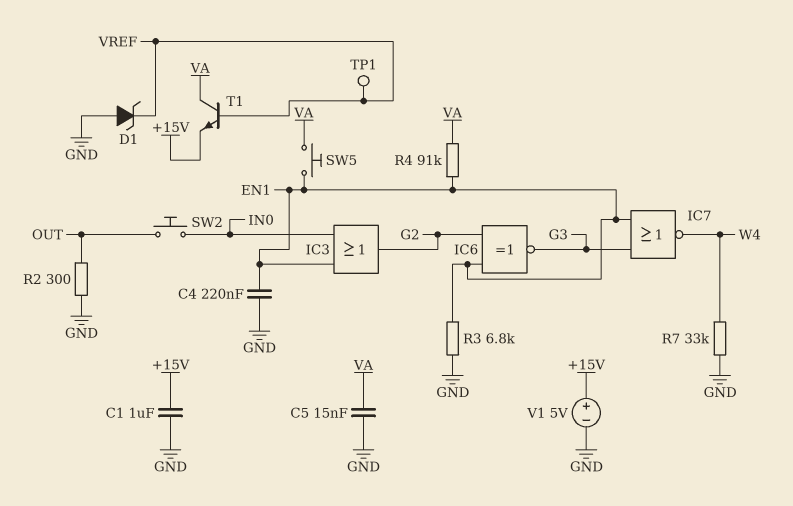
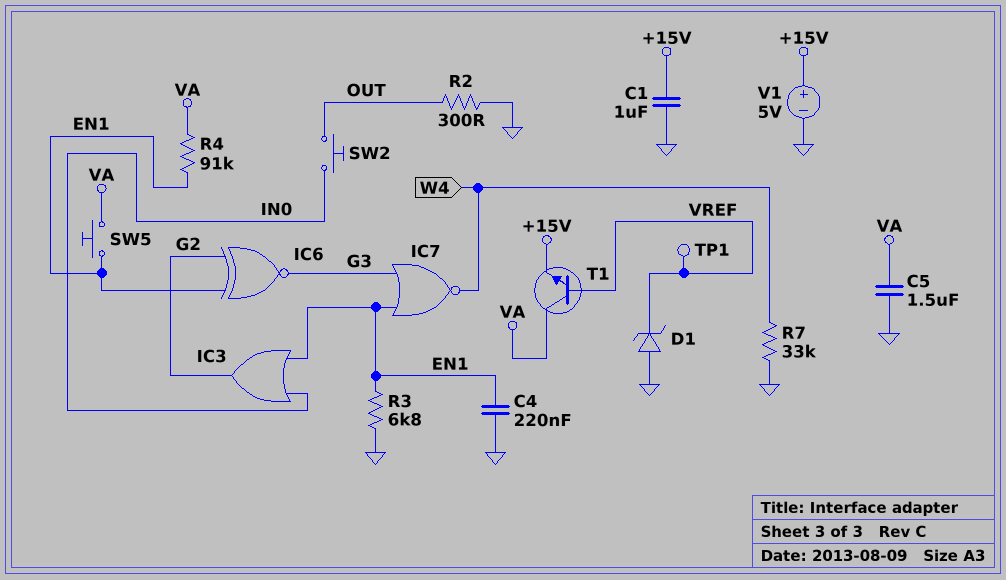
C5: 15nF (GND, VA) -> 1.5uF (GND, VA)

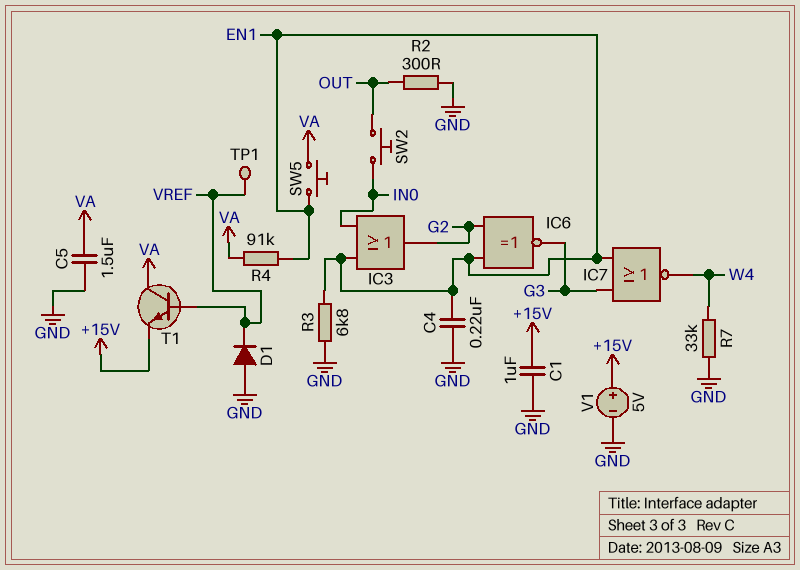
D1: zener (A GND, K VREF) -> diode (A GND, K VREF)

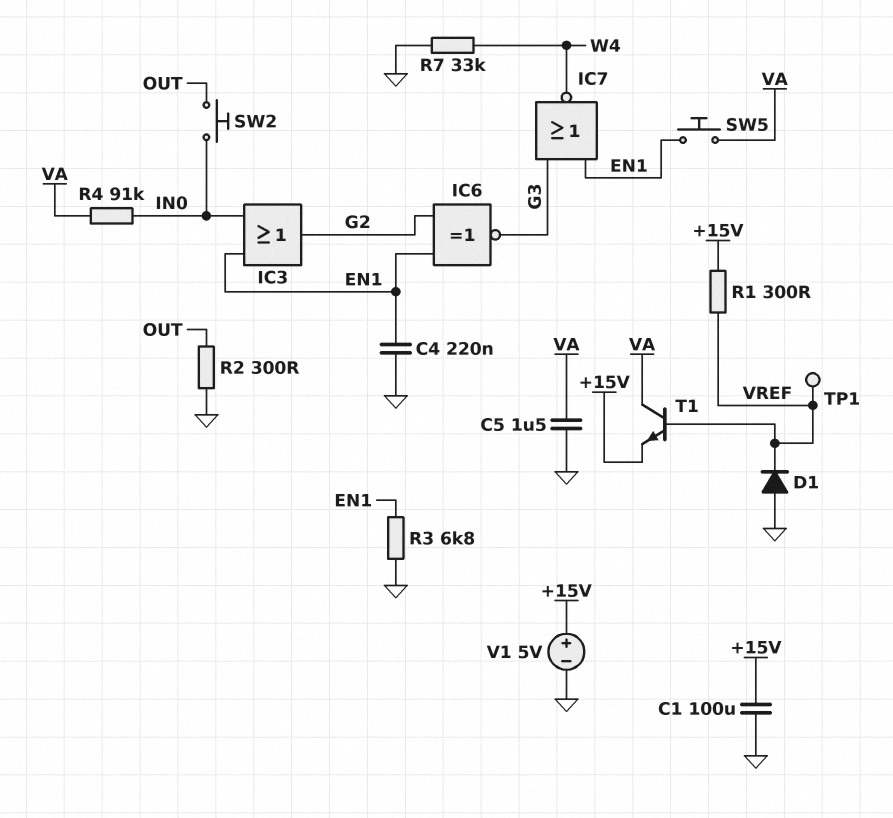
C1: 1uF (+15V, GND) -> 100uF (+15V, GND)
R1: none -> 300 (+15V, VREF)
R4: 91k (EN1, VA) -> 91k (IN0, VA)

